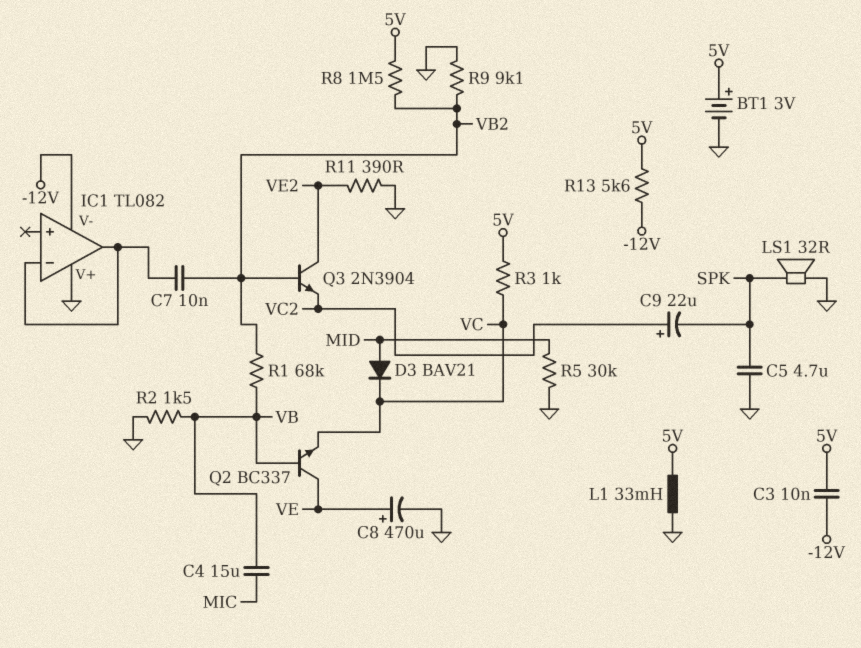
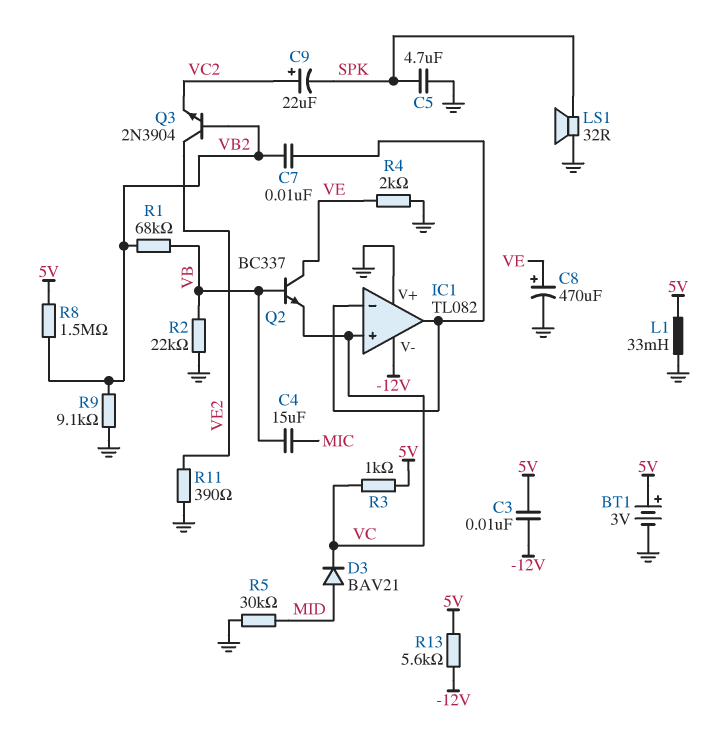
IC1 pin in+: none -> VC
R2: 1.5k (GND, VB) -> 22k (GND, VB)
R4: none -> 2k (GND, VE)

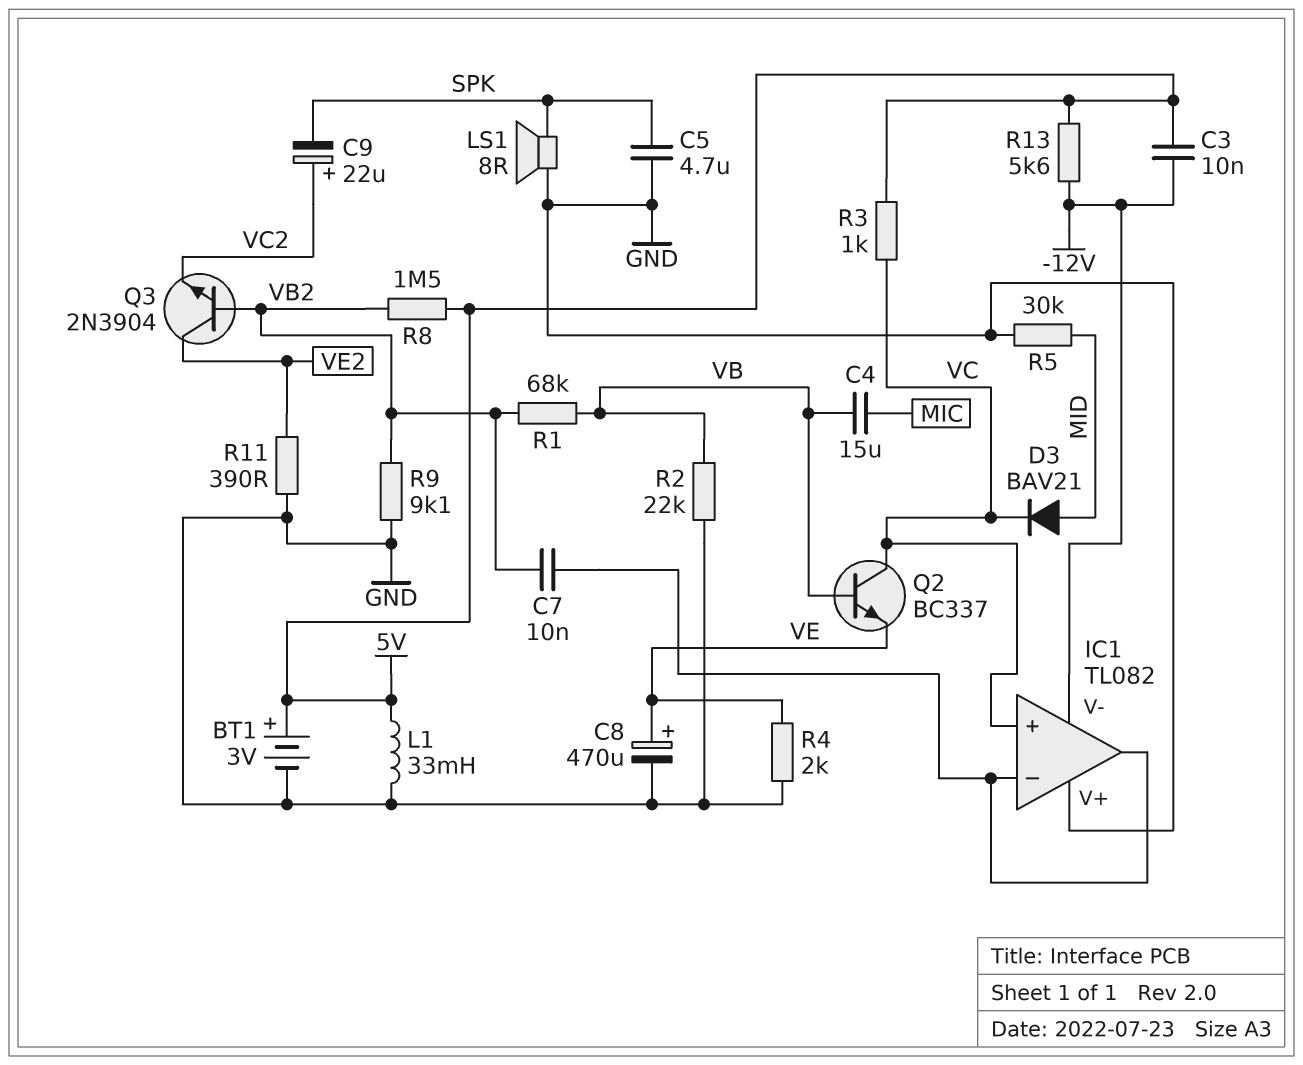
LS1: speaker 32R (GND, SPK) -> speaker 8R (GND, SPK)
Q2: NPN BC337 (B VB, C VE, E VC) -> NPN BC337 (B VB, C VC, E VE)

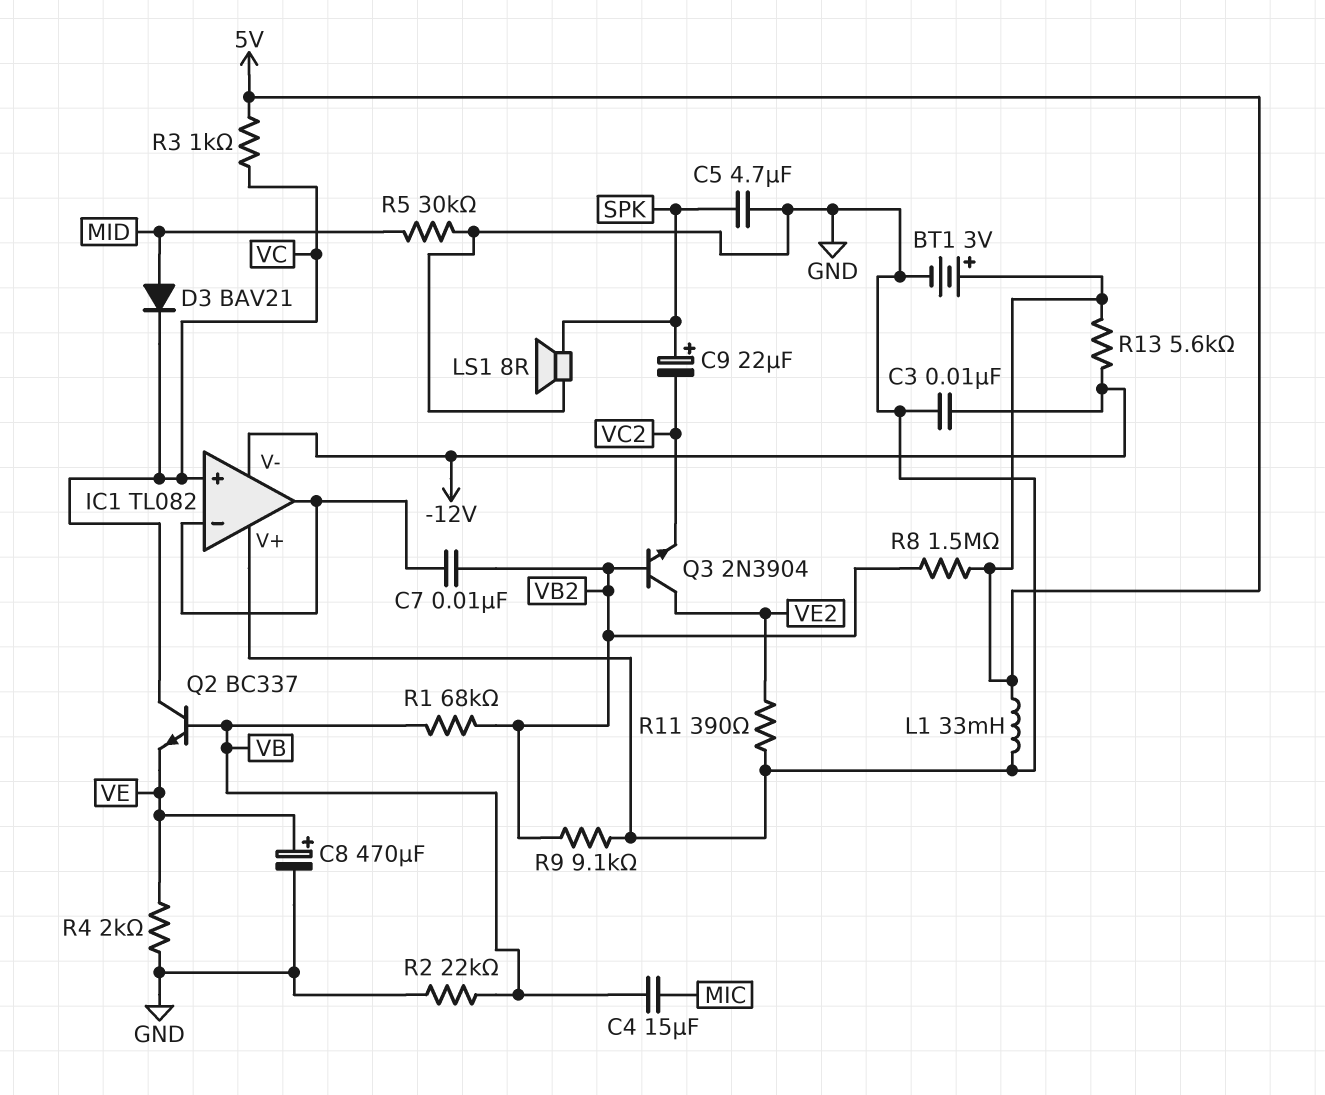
C3: 10nF (-12V, 5V) -> 10nF (-12V, GND)
C9: 22uF (plus VC2, minus SPK) -> 22uF (plus SPK, minus VC2)

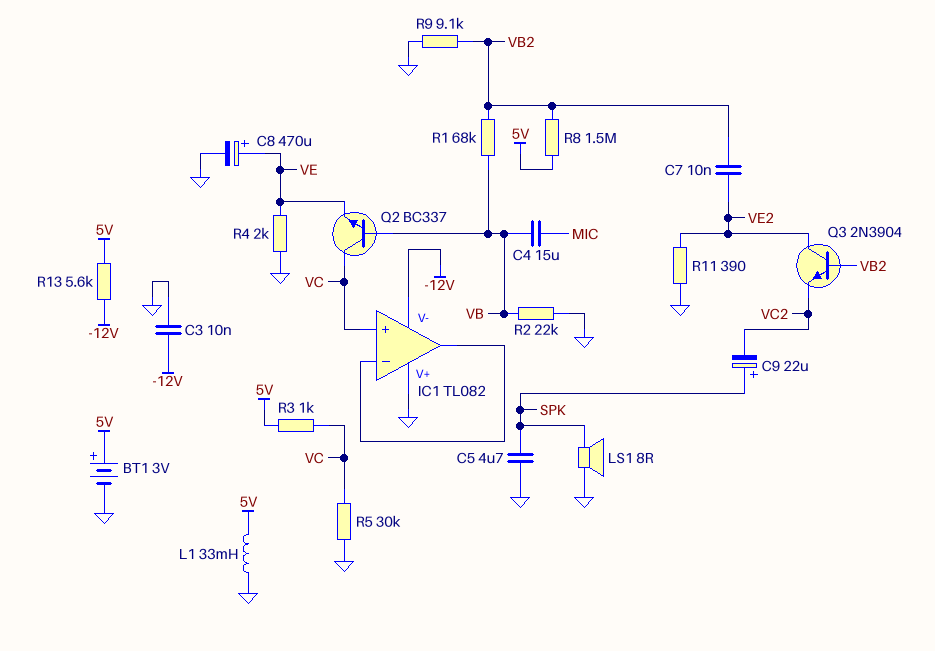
C7: 10nF (IC1/in-, VB2) -> 10nF (VB2, VE2)
D3: diode BAV21 (A MID, K VC) -> none
R5: 30k (GND, MID) -> 30k (GND, VC)

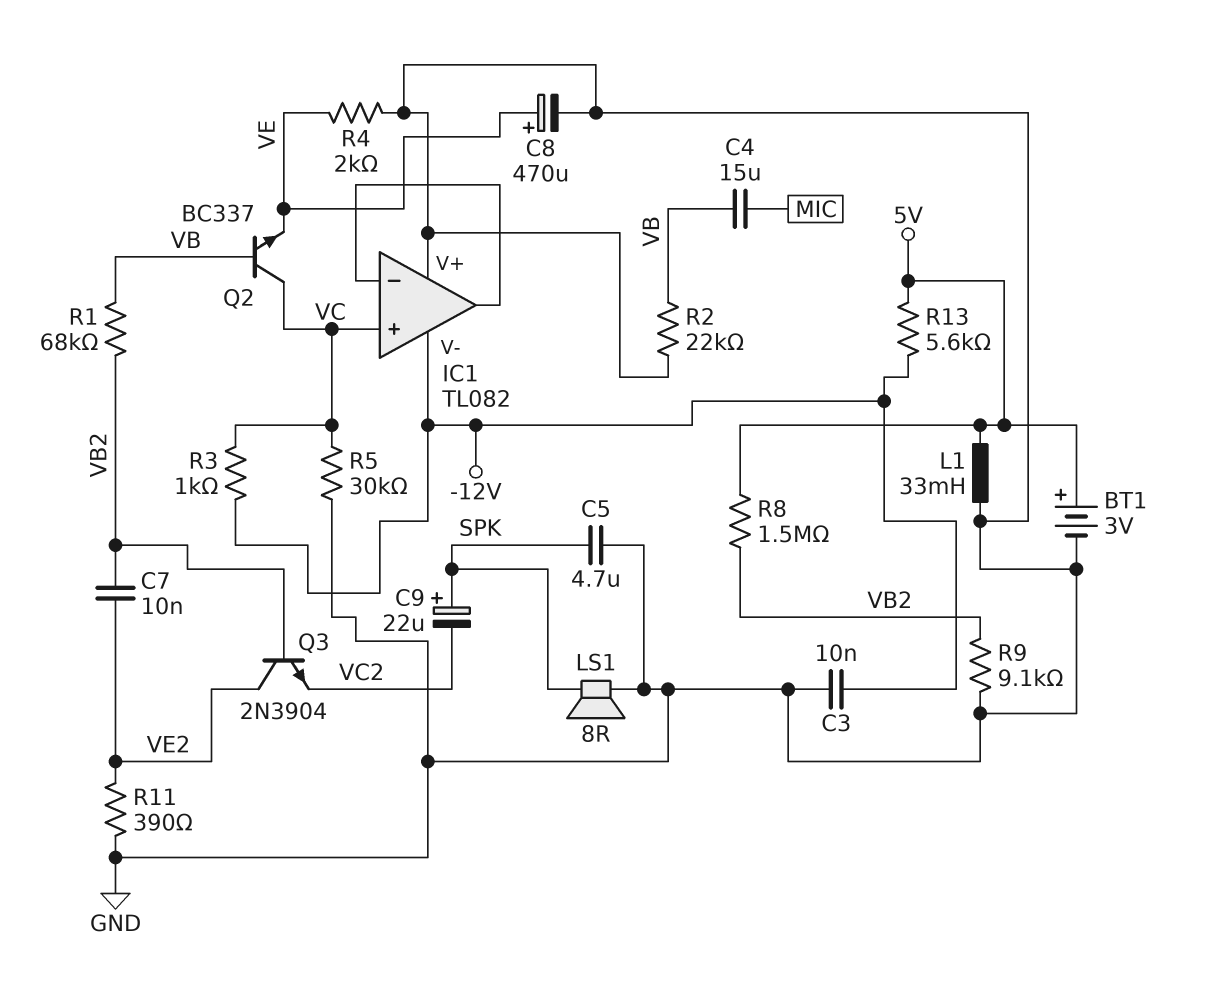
R3: 1k (5V, VC) -> 1k (-12V, VC)

